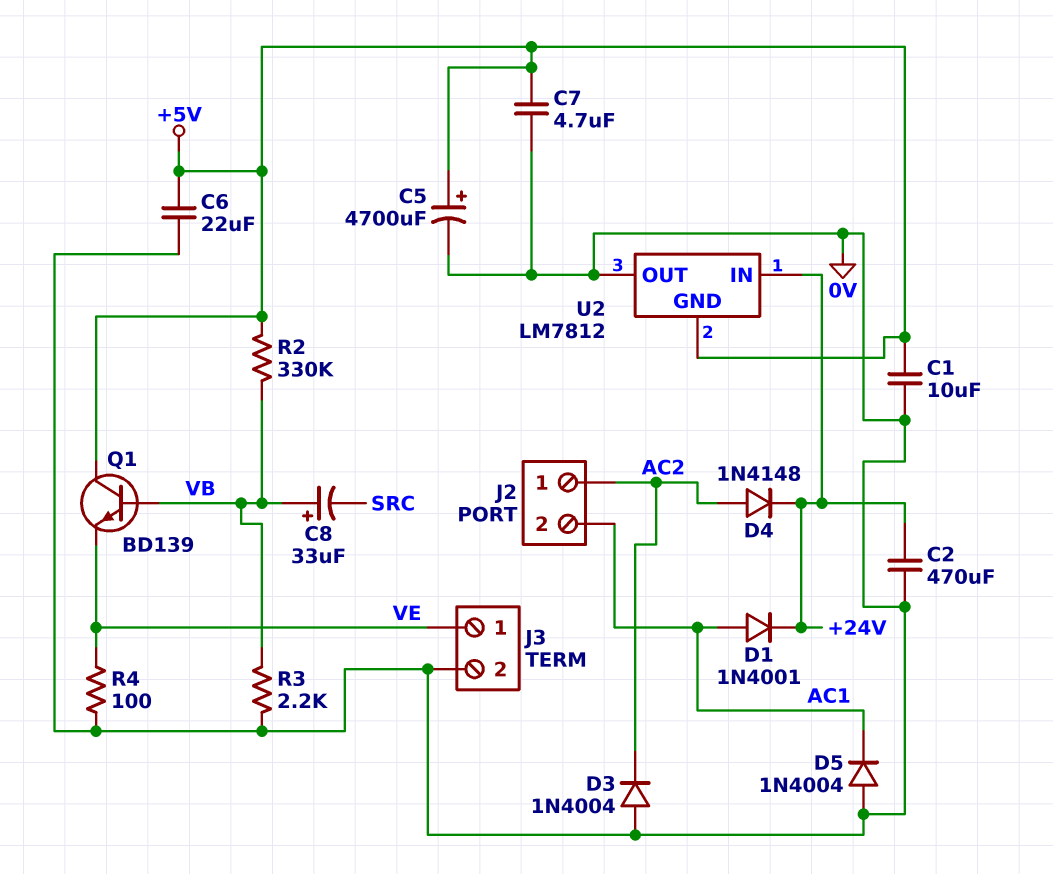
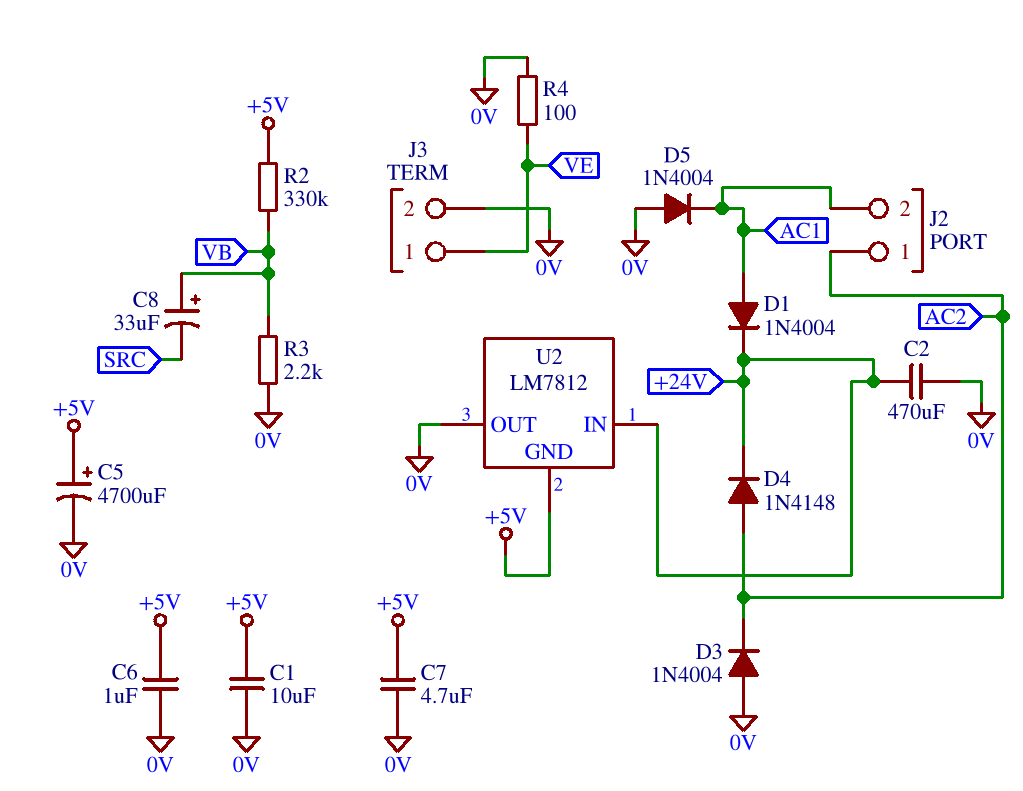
C6: 22uF (+5V, 0V) -> 1uF (+5V, 0V)
D1: diode 1N4001 (A AC1, K +24V) -> diode 1N4004 (A AC1, K +24V)
Q1: NPN BD139 (B VB, C +5V, E VE) -> none

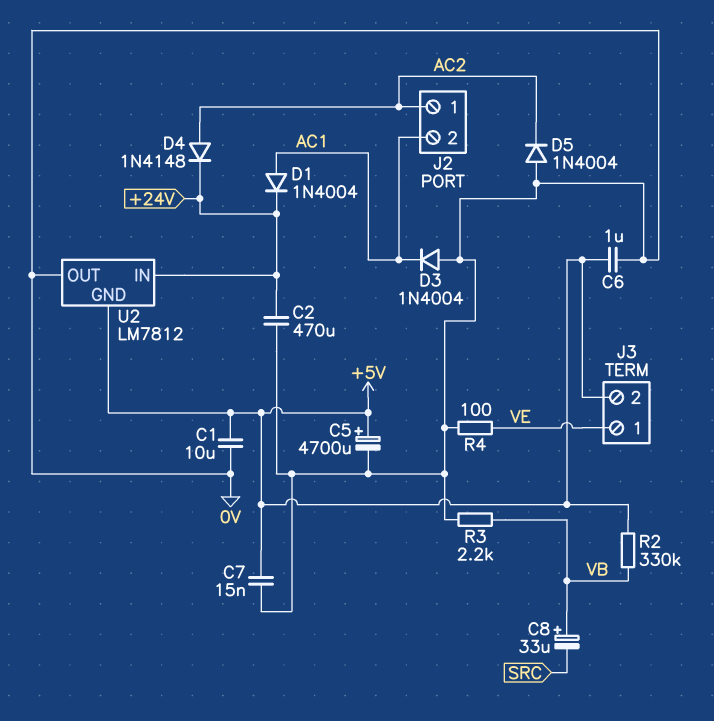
C7: 4.7uF (+5V, 0V) -> 15nF (+5V, 0V)
D3: diode 1N4004 (A 0V, K AC2) -> diode 1N4004 (A 0V, K AC1)
D5: diode 1N4004 (A 0V, K AC1) -> diode 1N4004 (A 0V, K AC2)
J3 pin 2: 0V -> +5V

